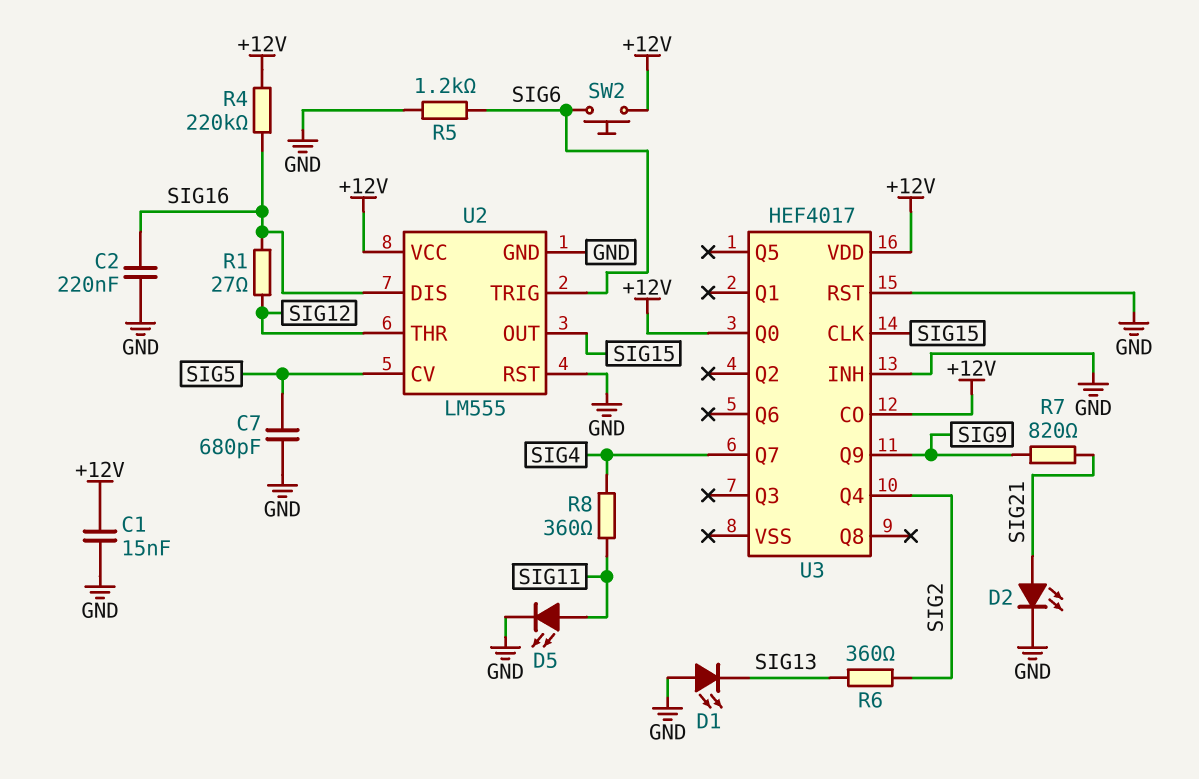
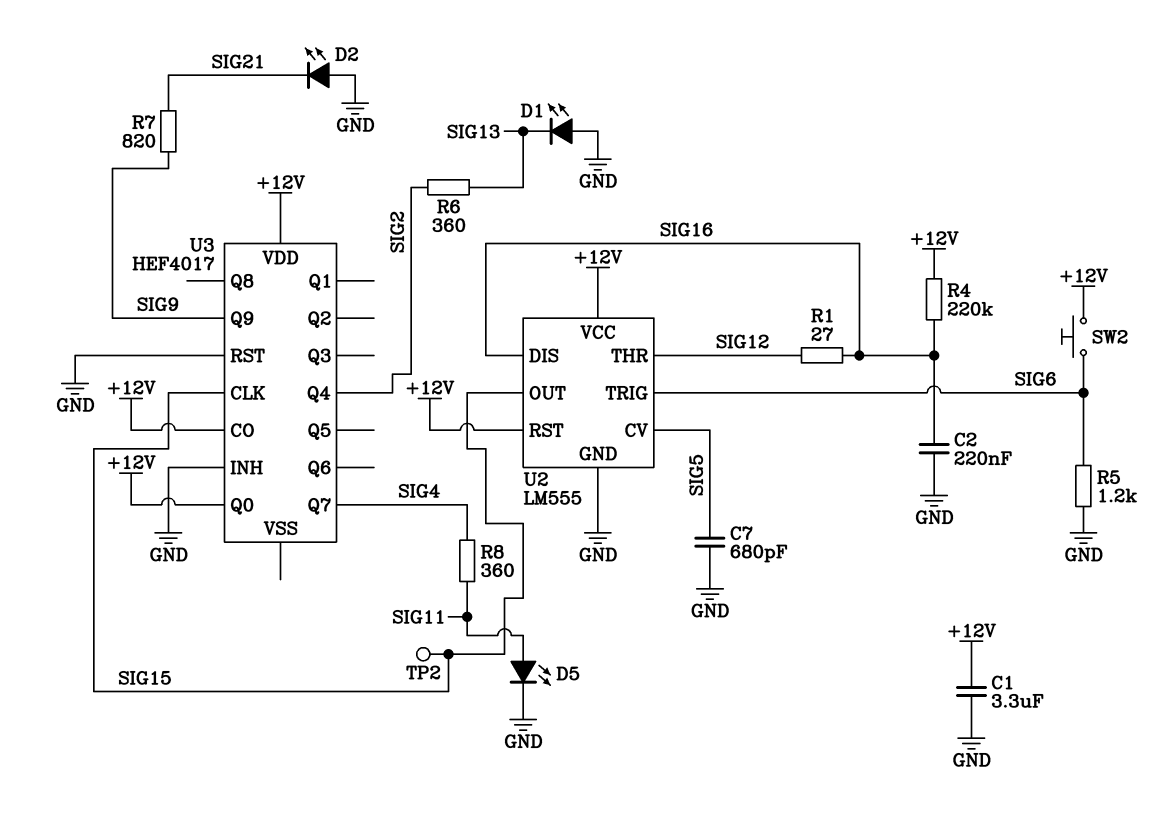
C1: 15nF (+12V, GND) -> 3.3uF (+12V, GND)
D2: LED (A SIG21, K GND) -> LED (A GND, K SIG21)
TP2: none -> test point (SIG15)
U2 pin RST: GND -> +12V

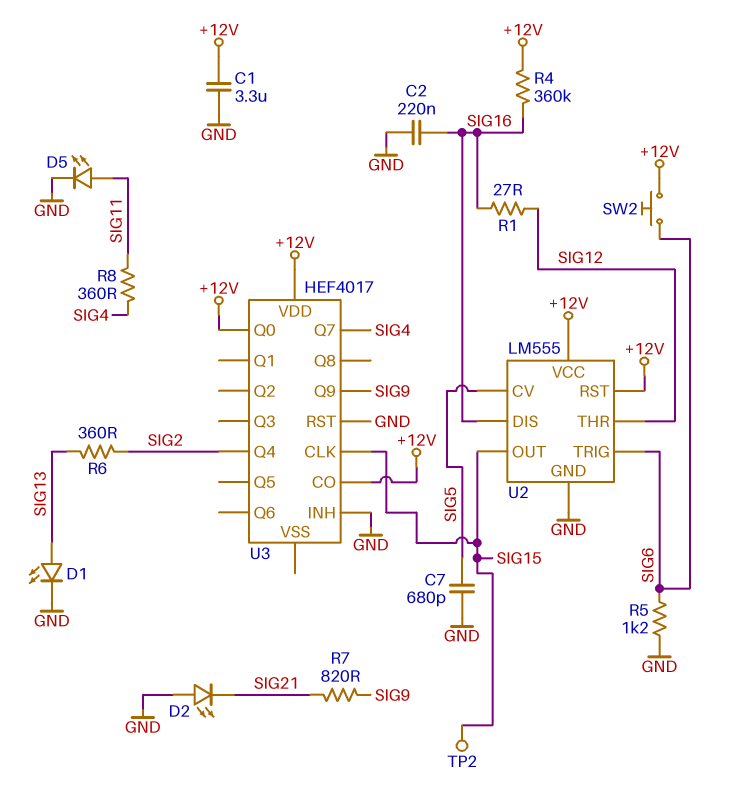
D1: LED (A GND, K SIG13) -> LED (A SIG13, K GND)
R4: 220k (+12V, SIG16) -> 360k (+12V, SIG16)

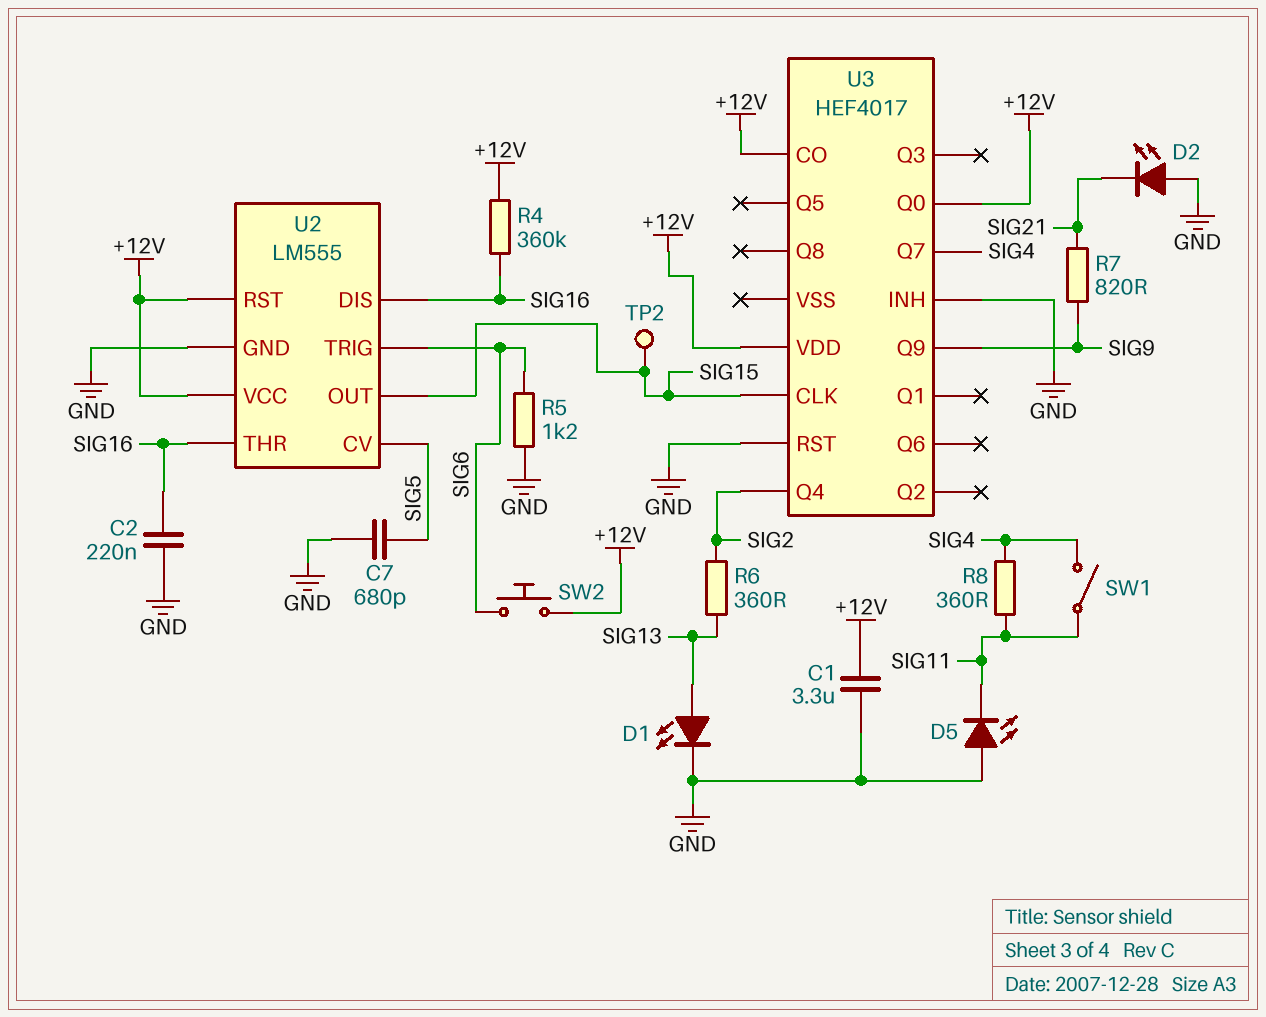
D5: LED (A SIG11, K GND) -> LED (A GND, K SIG11)
R1: 27 (SIG12, SIG16) -> none
SW1: none -> switch (SIG4, SIG11)
U2 pin THR: SIG12 -> SIG16

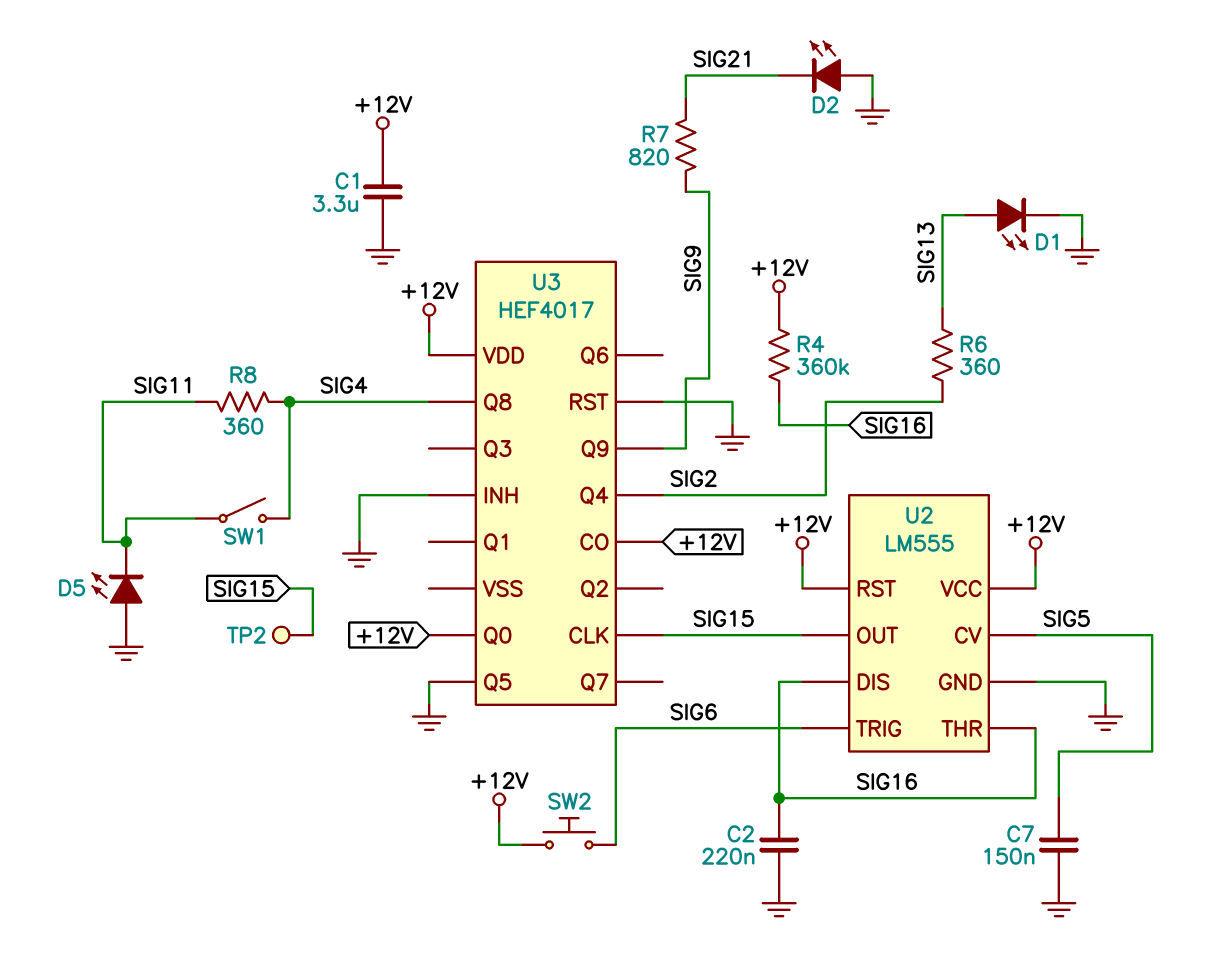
C7: 680pF (GND, SIG5) -> 150nF (GND, SIG5)
R5: 1.2k (GND, SIG6) -> none
U3 pin Q5: none -> GND
U3 pin Q7: SIG4 -> none
U3 pin Q8: none -> SIG4

